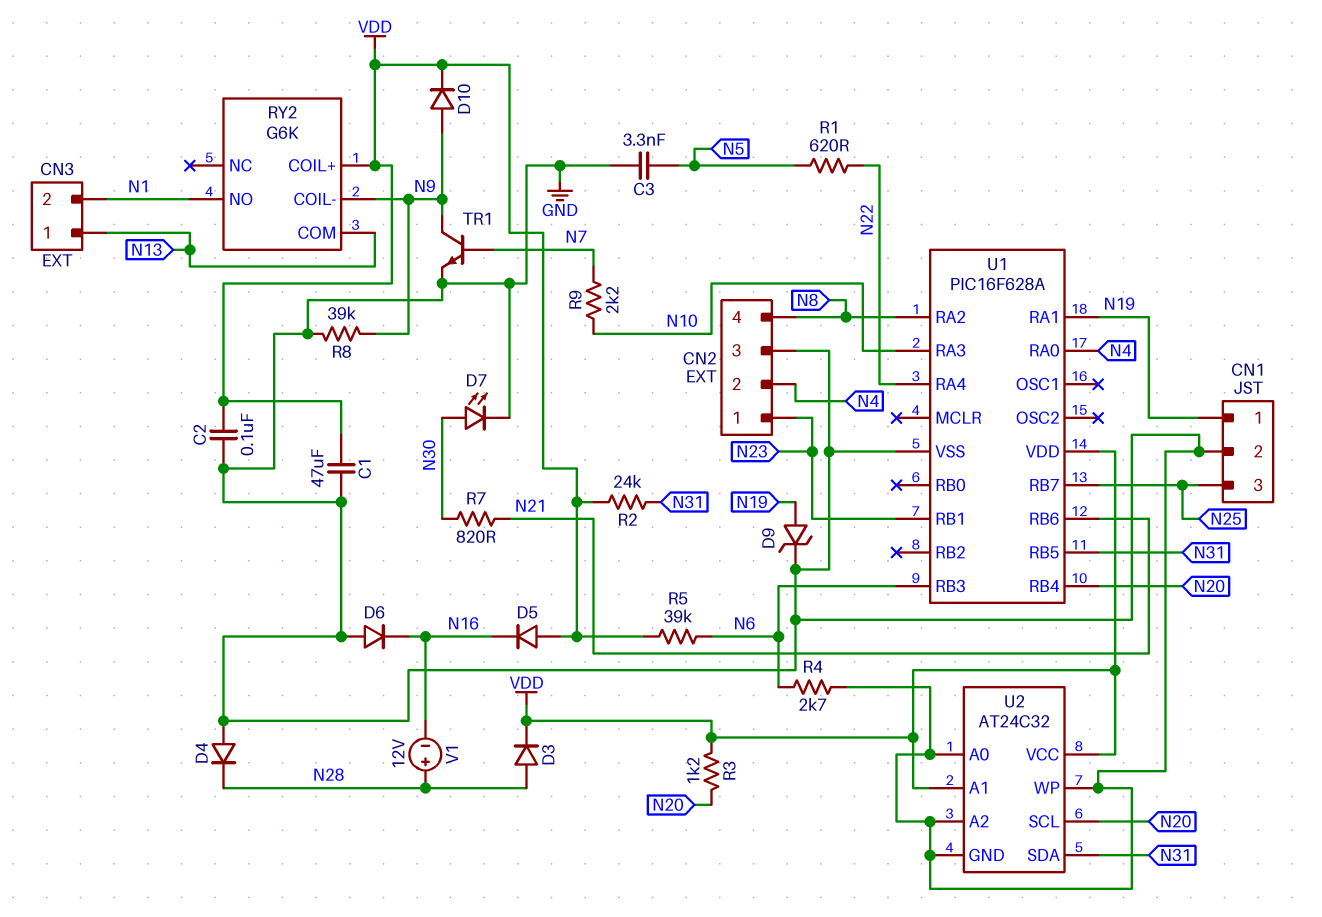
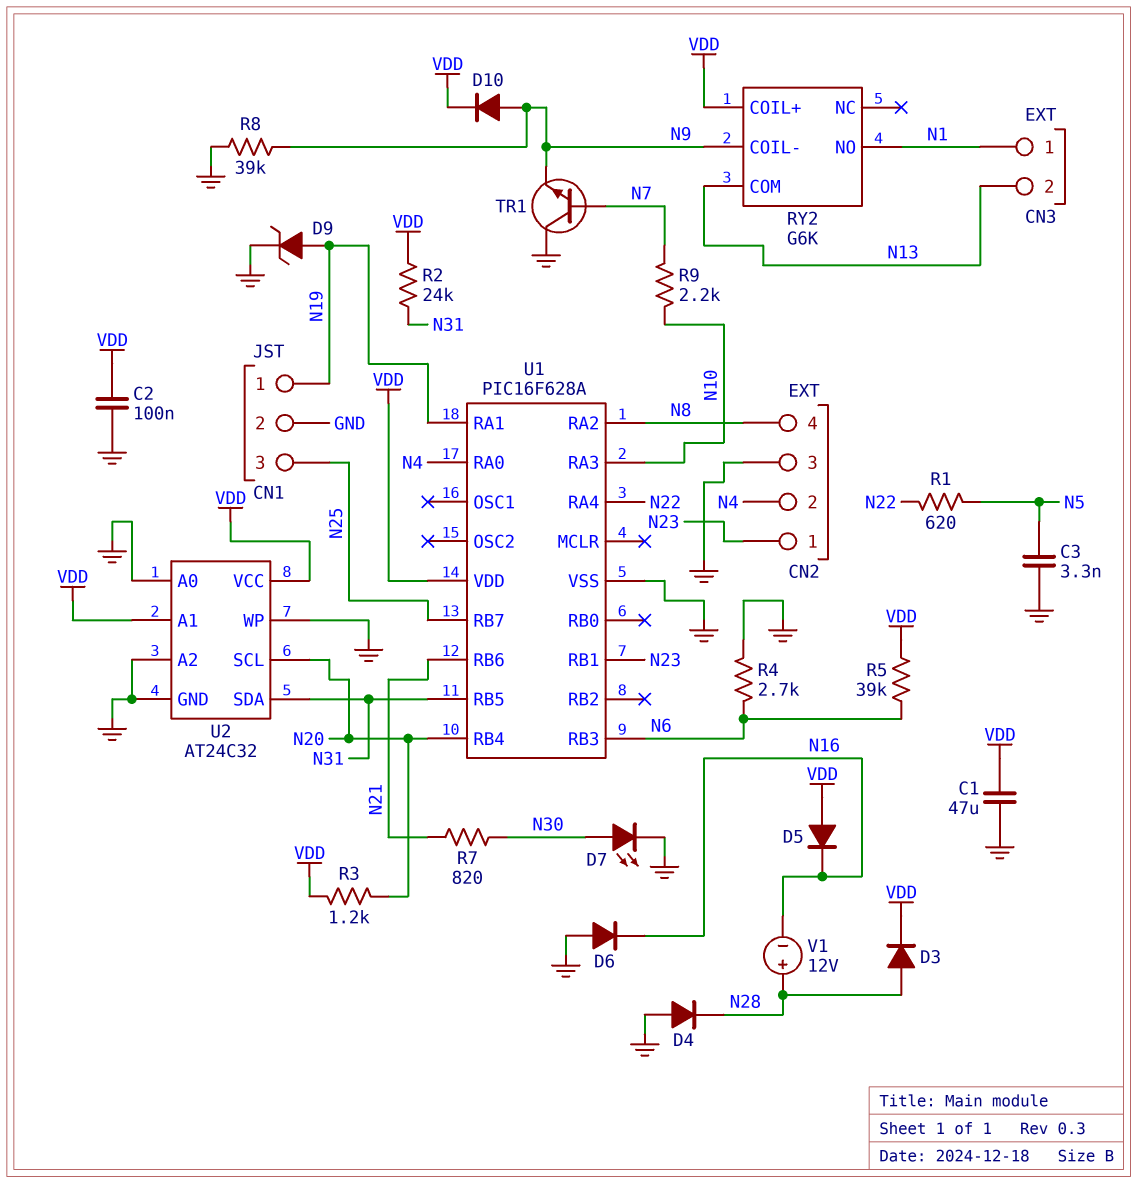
CN3 pin 1: N13 -> N1
CN3 pin 2: N1 -> N13
TR1: NPN (B N7, C N9, E GND) -> NPN (B N7, C GND, E N9)

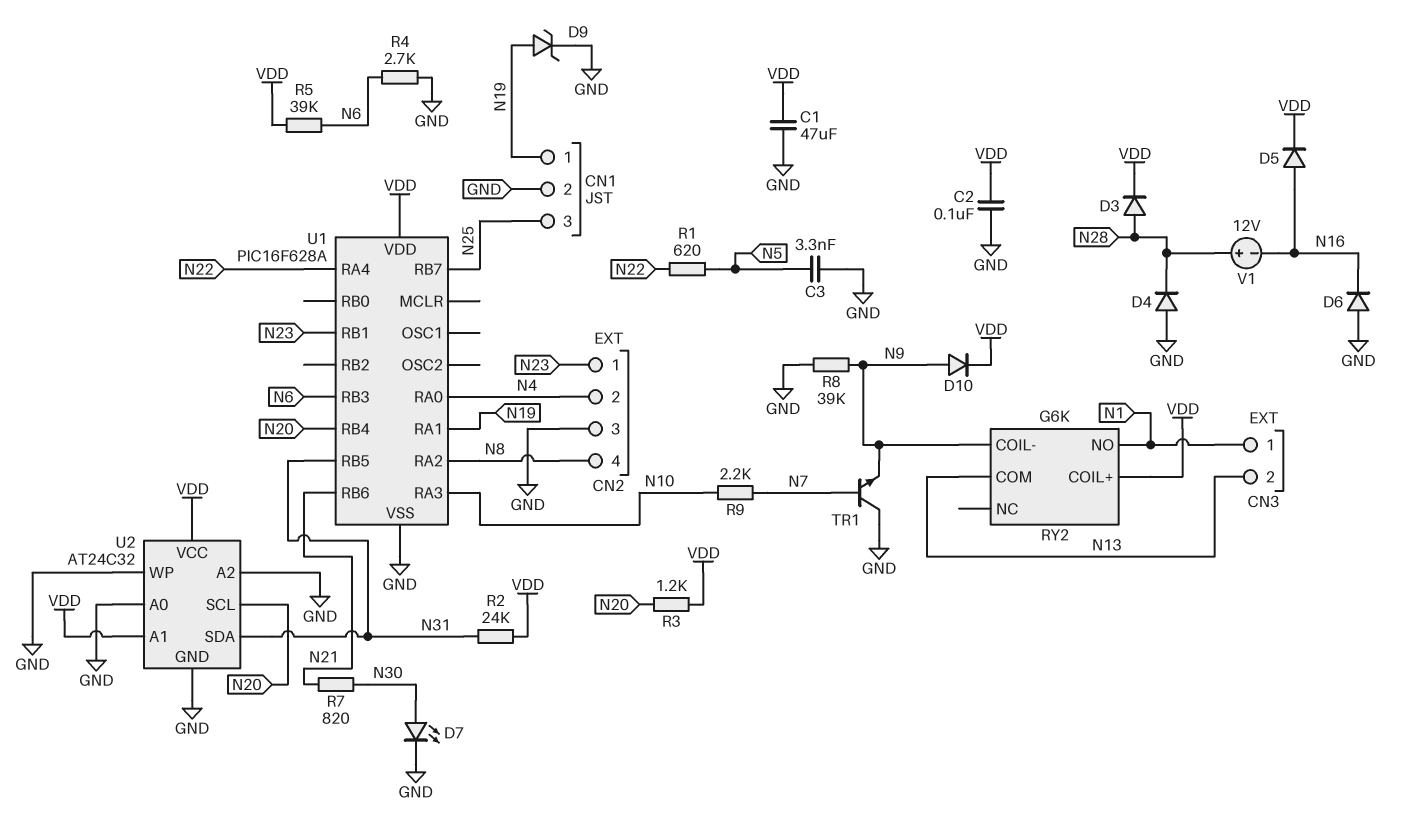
D5: diode (A VDD, K N16) -> diode (A N16, K VDD)

